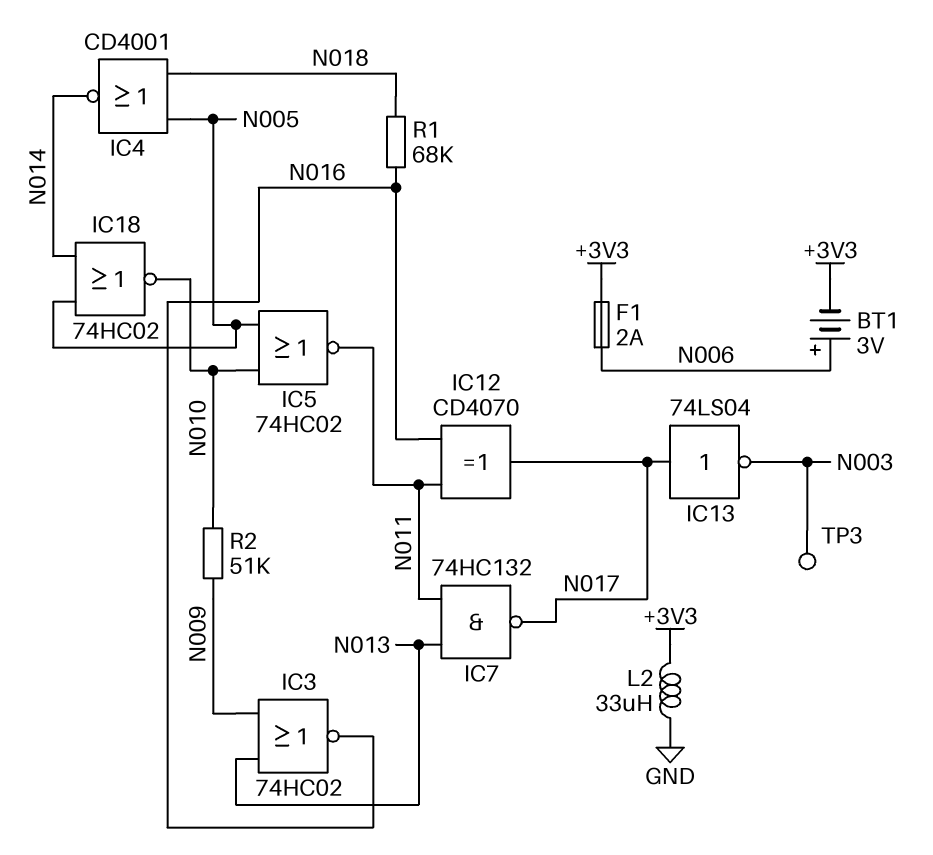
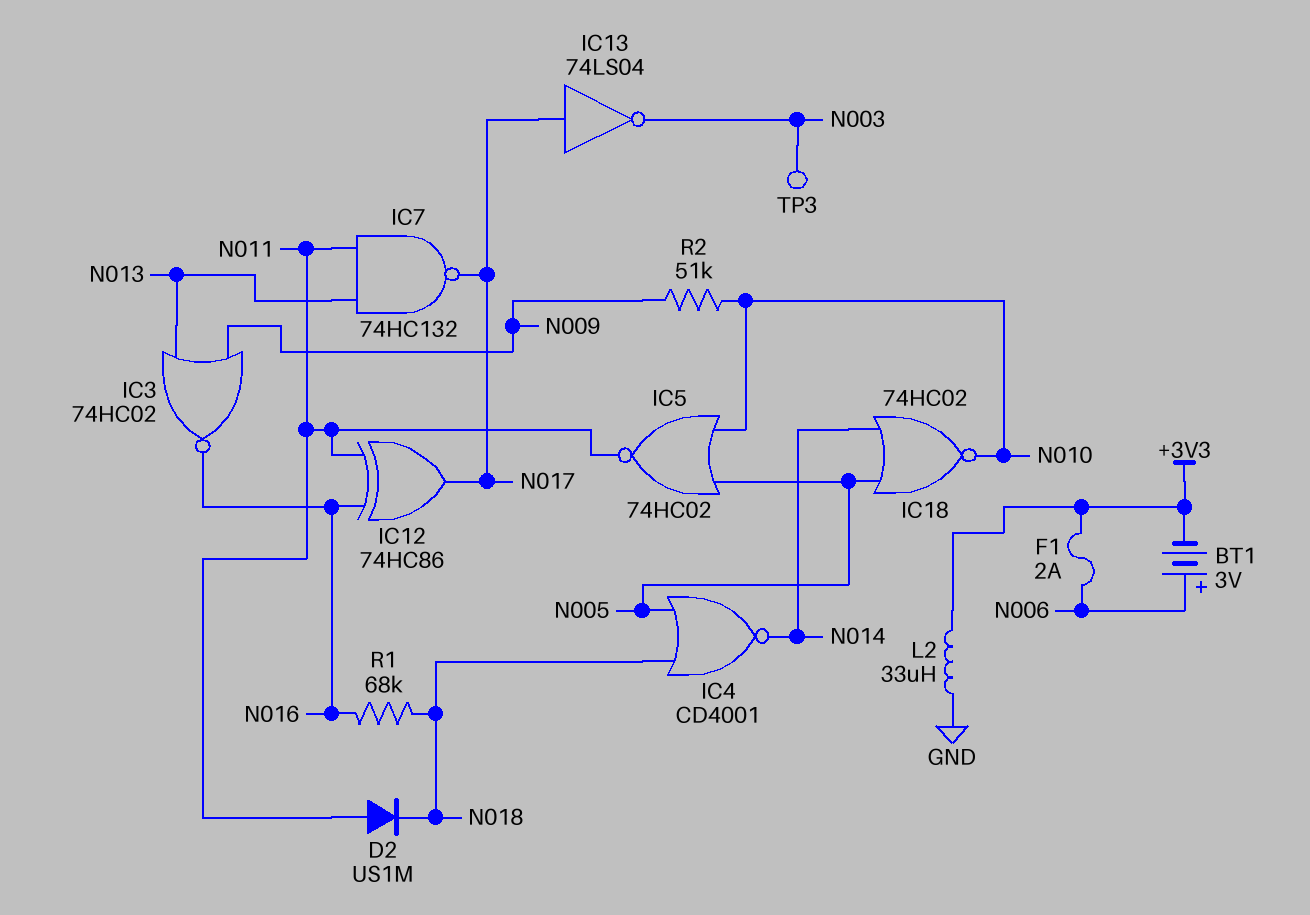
D2: none -> diode US1M (A N011, K N018)
IC12: XOR CD4070 (in N011, in N016, out N017) -> XOR 74HC86 (in N011, in N016, out N017)

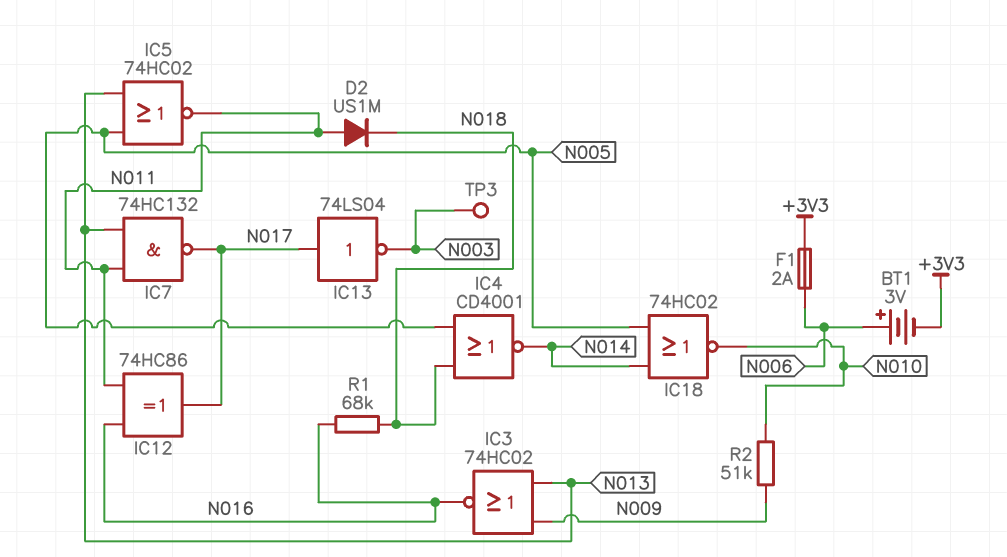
IC5: NOR 74HC02 (in N005, in N010, out N011) -> NOR 74HC02 (in N005, in N013, out N011)
L2: 33uH (+3V3, GND) -> none

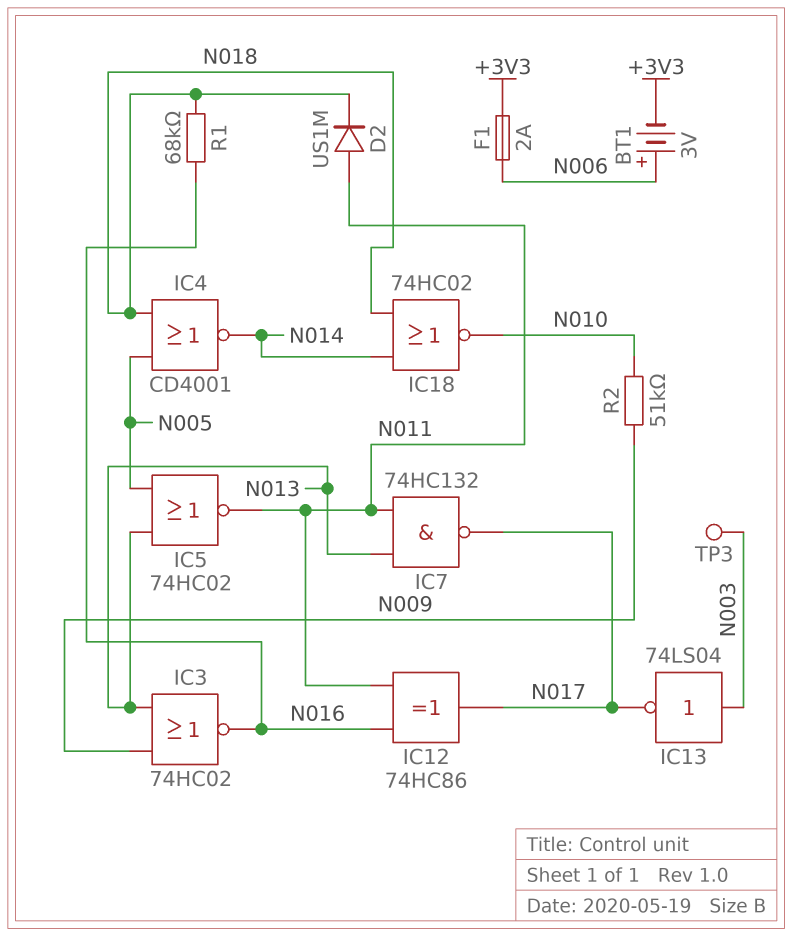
IC13: NOT 74LS04 (in N017, out N003) -> NOT 74LS04 (in N003, out N017)
IC18: NOR 74HC02 (in N005, in N014, out N010) -> NOR 74HC02 (in N014, in N018, out N010)

